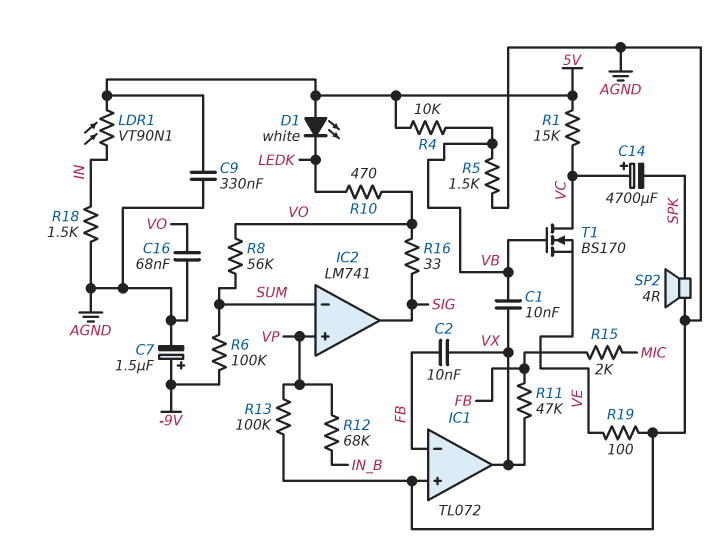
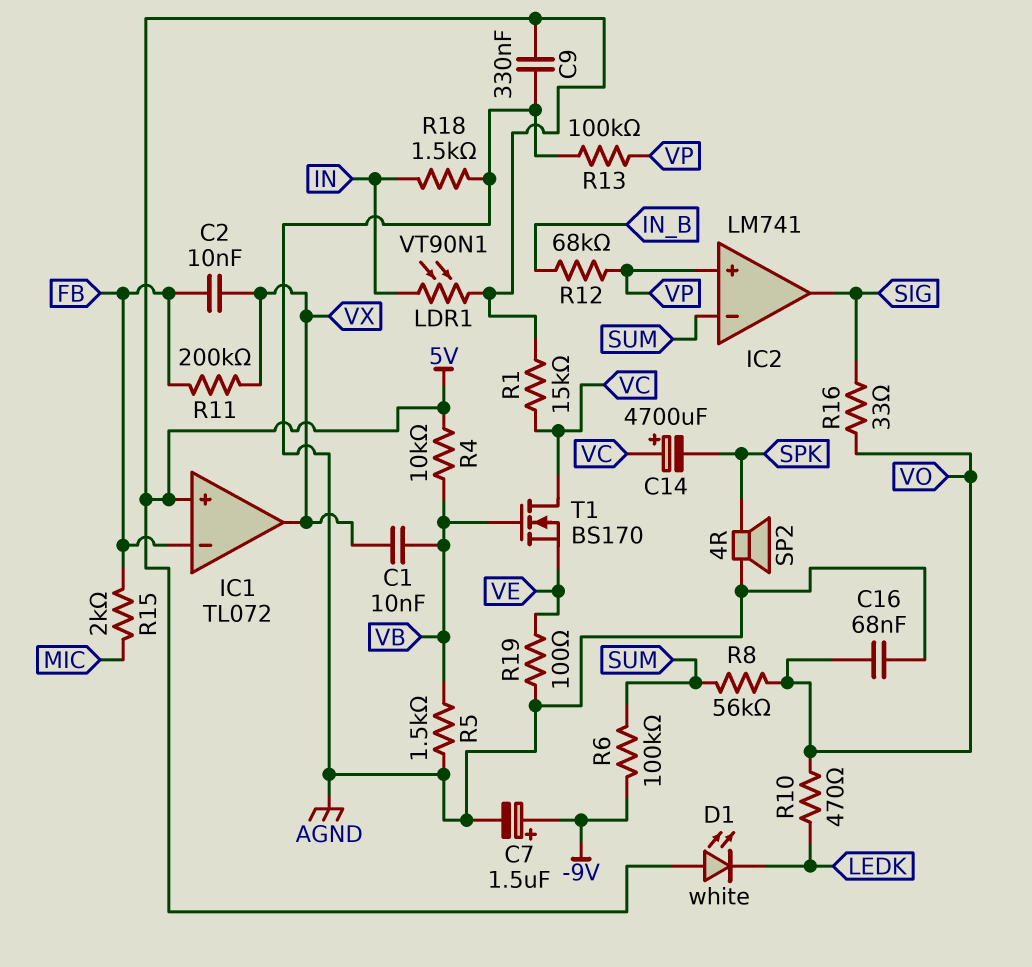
IC1 pin in+: AGND -> 5V
R11: 47k (FB, VX) -> 200k (FB, VX)

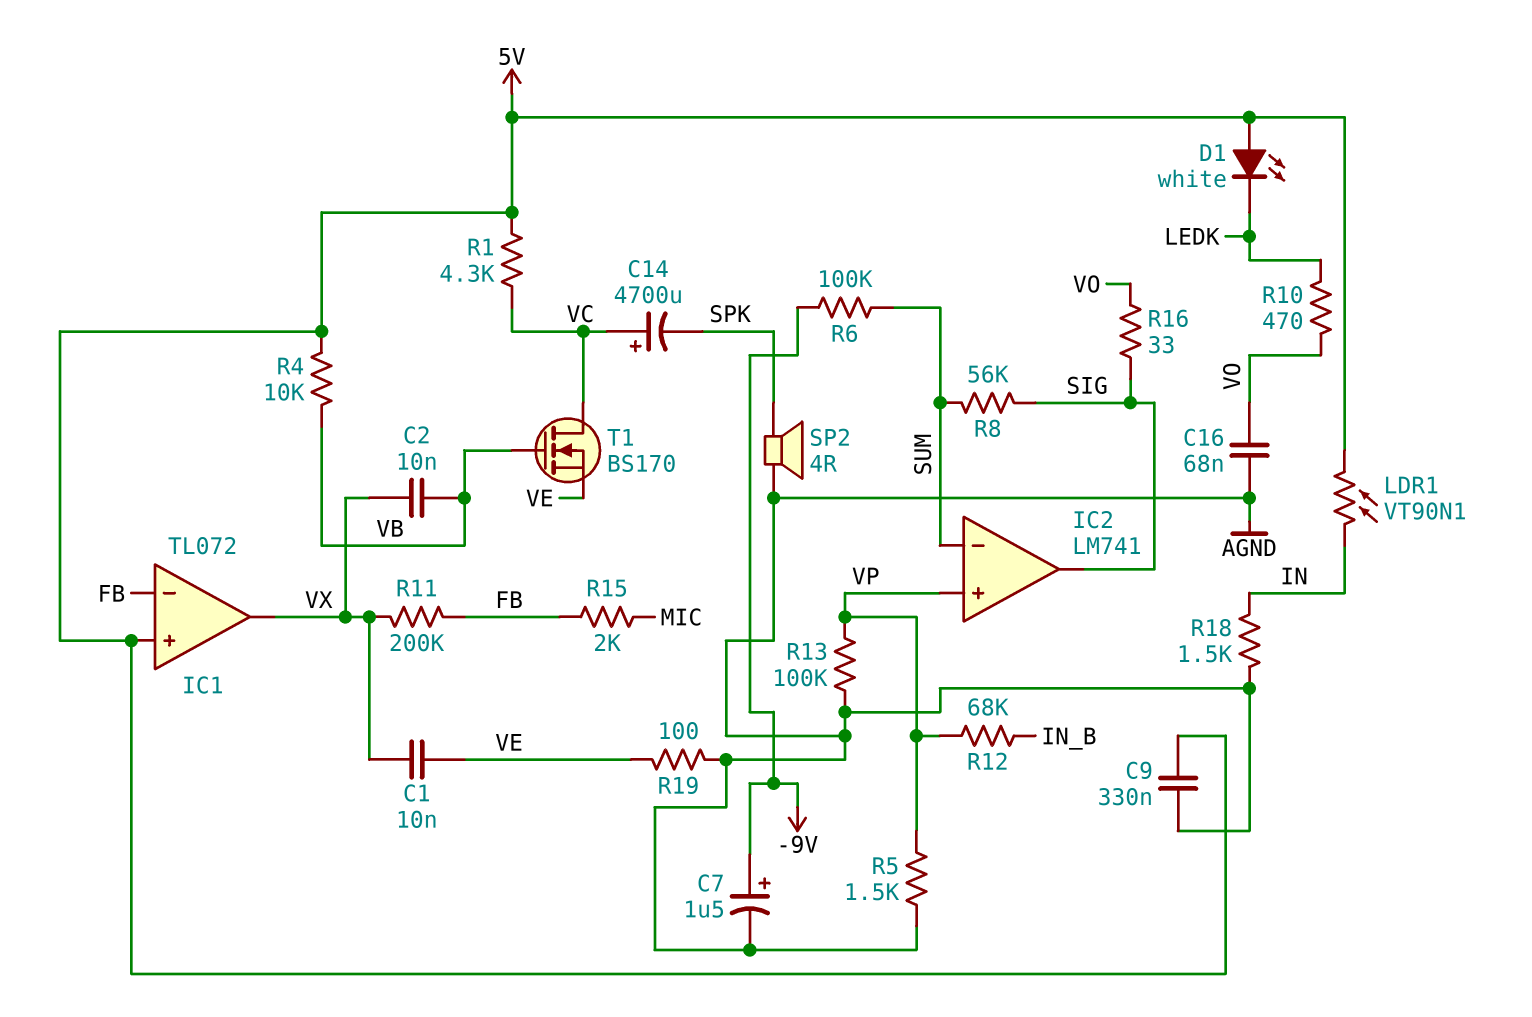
C1: 10nF (VB, VX) -> 10nF (VE, VX)
C2: 10nF (FB, VX) -> 10nF (VB, VX)
R1: 15k (5V, VC) -> 4.3k (5V, VC)
R5: 1.5k (AGND, VB) -> 1.5k (AGND, VP)
R8: 56k (SUM, VO) -> 56k (SIG, SUM)

